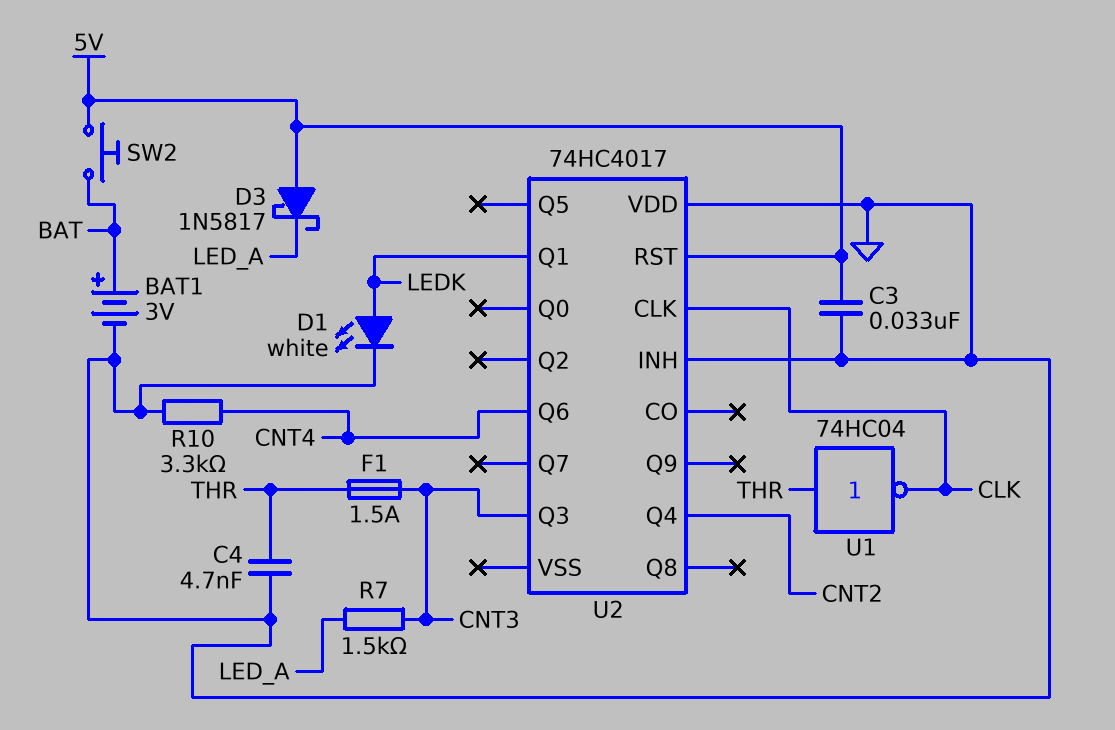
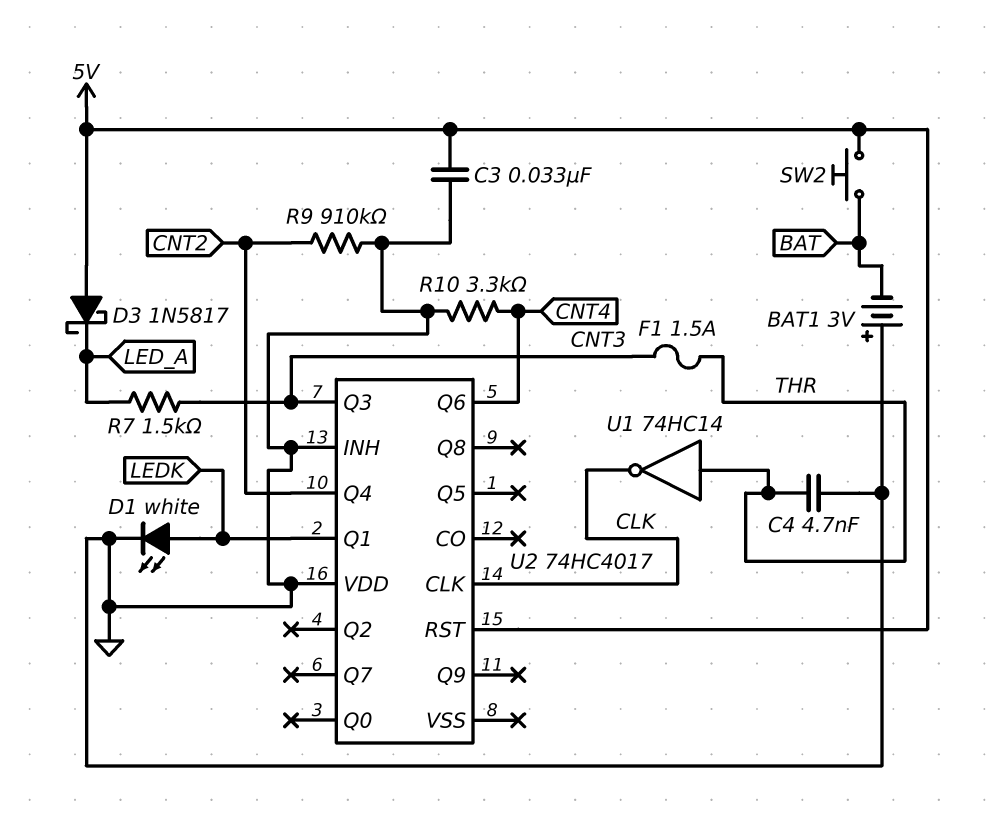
BAT1: 3V (plus BAT, minus GND) -> 3V (plus GND, minus BAT)
R9: none -> 910k (CNT2, GND)
U1: NOT 74HC04 (in THR, out CLK) -> NOT 74HC14 (in THR, out CLK)

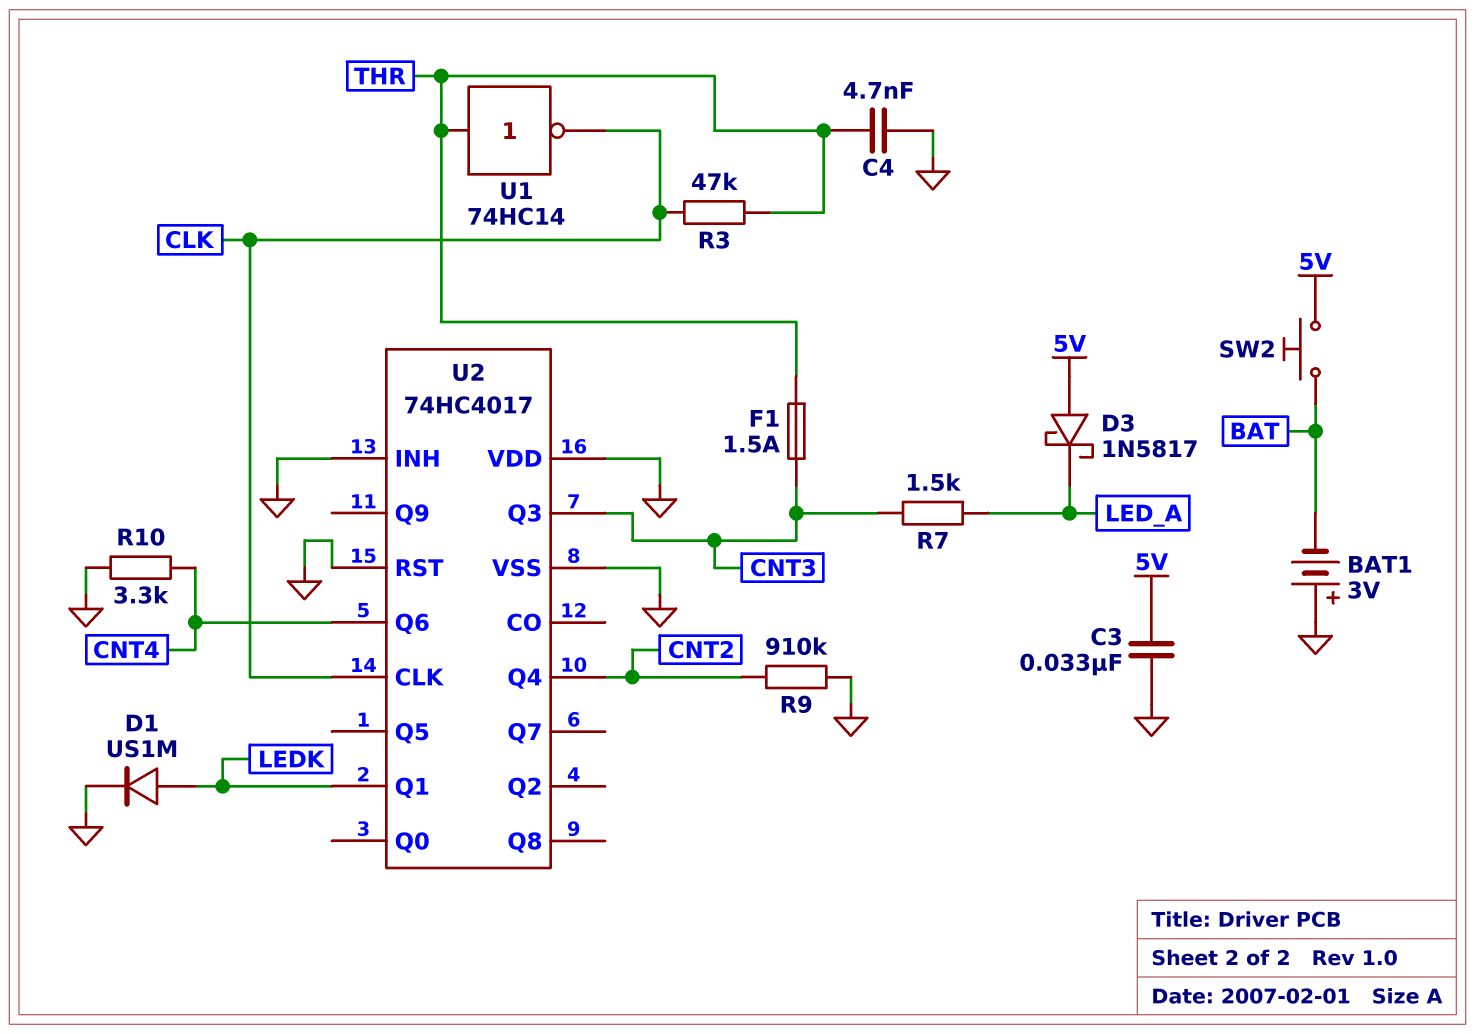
D1: LED white (A LEDK, K GND) -> diode US1M (A LEDK, K GND)
R3: none -> 47k (CLK, THR)
U2 pin RST: 5V -> GND
U2 pin VSS: none -> GND

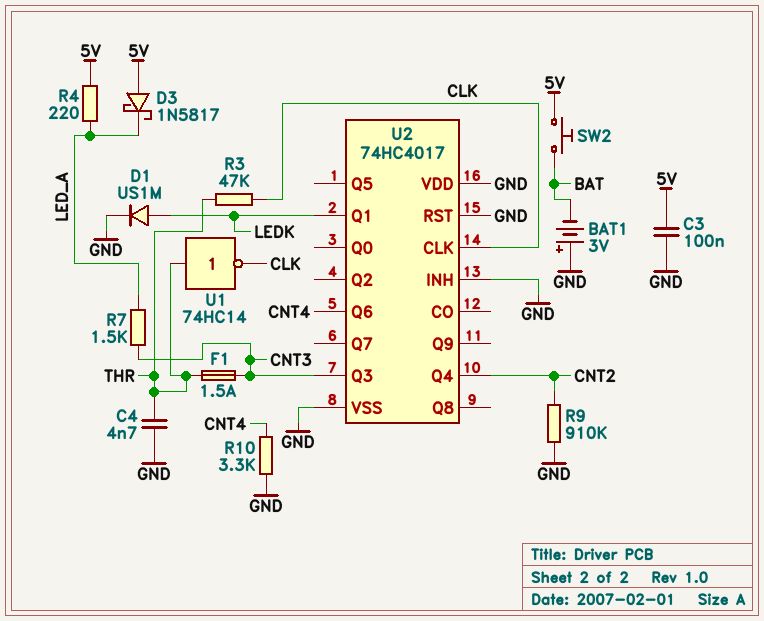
C3: 33nF (5V, GND) -> 100nF (5V, GND)
R4: none -> 220 (5V, LED_A)

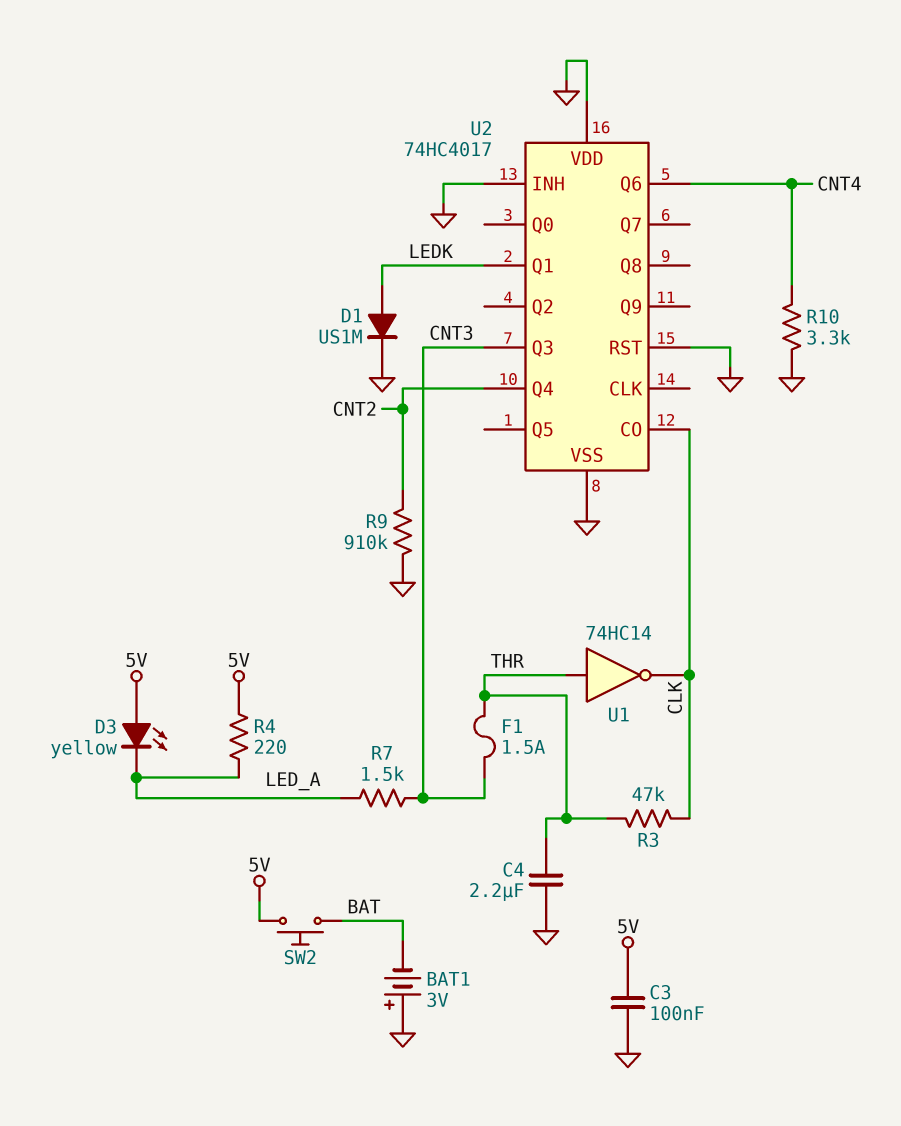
C4: 4.7nF (GND, THR) -> 2.2uF (GND, THR)
D3: schottky 1N5817 (A 5V, K LED_A) -> LED yellow (A 5V, K LED_A)
U2 pin CLK: CLK -> none
U2 pin CO: none -> CLK

